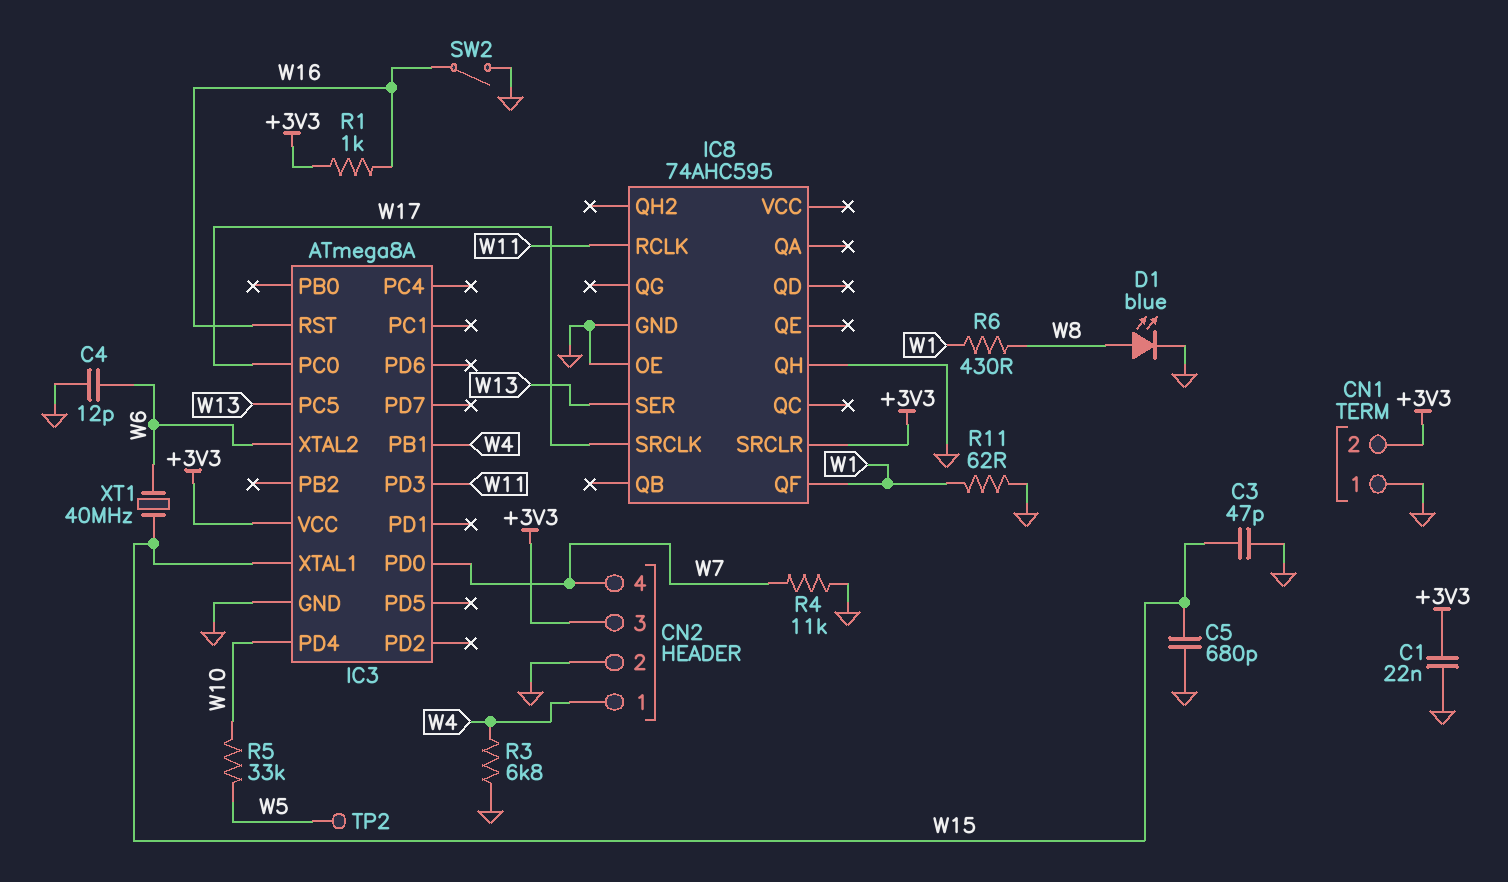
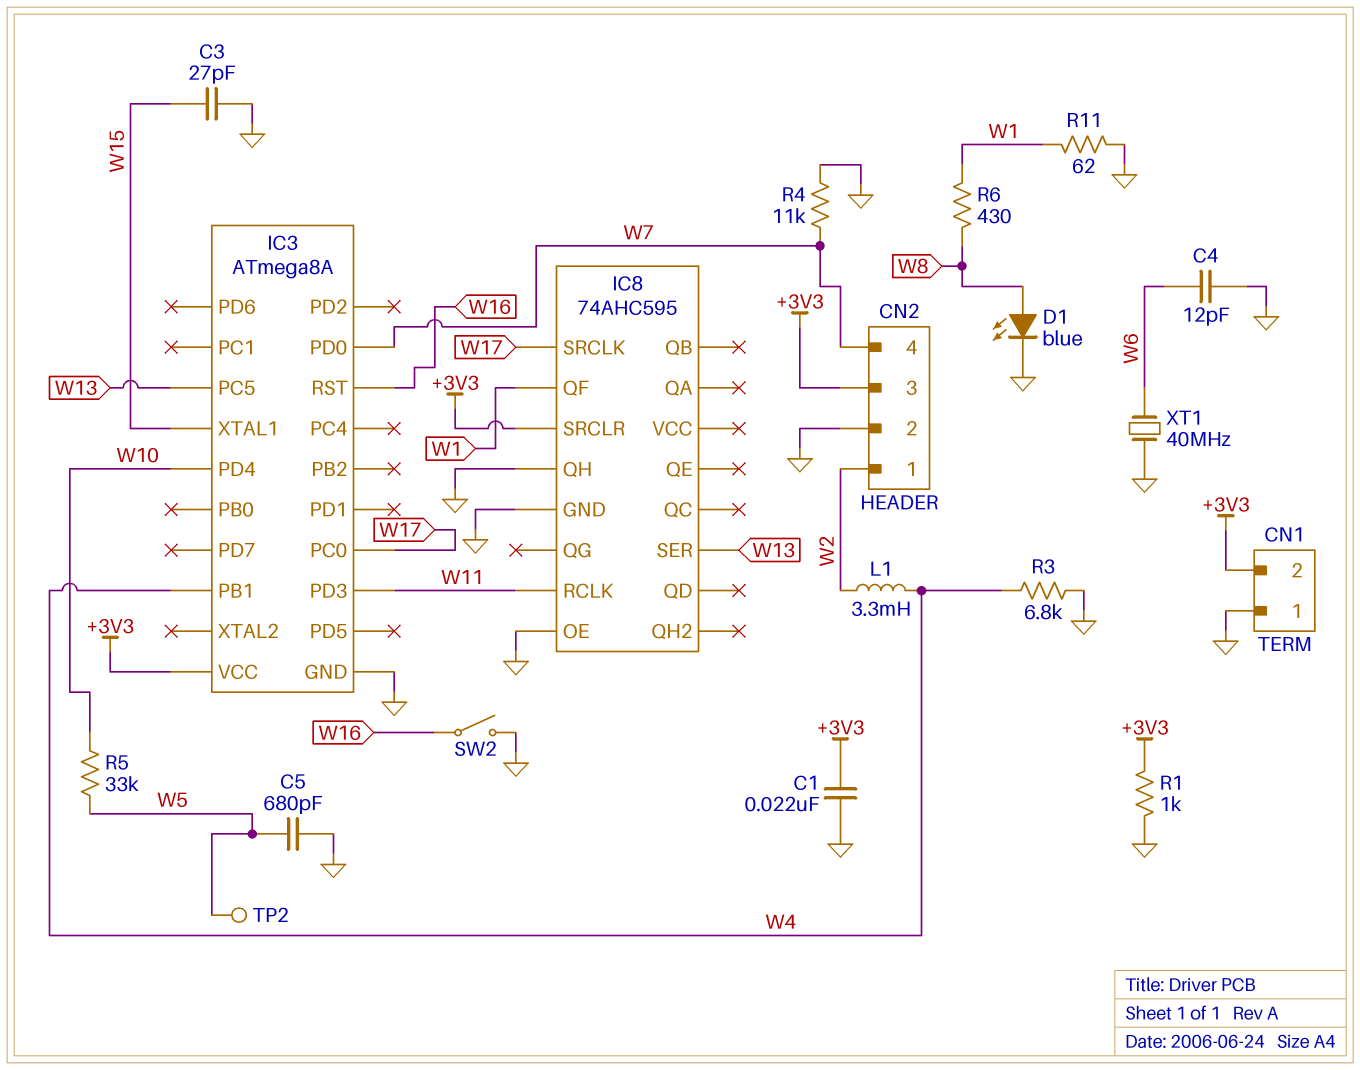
C3: 47pF (GND, W15) -> 27pF (GND, W15)
C5: 680pF (GND, W15) -> 680pF (GND, W5)
CN2 pin 1: W4 -> W2
IC3 pin XTAL2: W6 -> none
L1: none -> 3.3mH (W2, W4)
R1: 1k (+3V3, W16) -> 1k (+3V3, GND)
XT1: 40MHz (W6, W15) -> 40MHz (GND, W6)

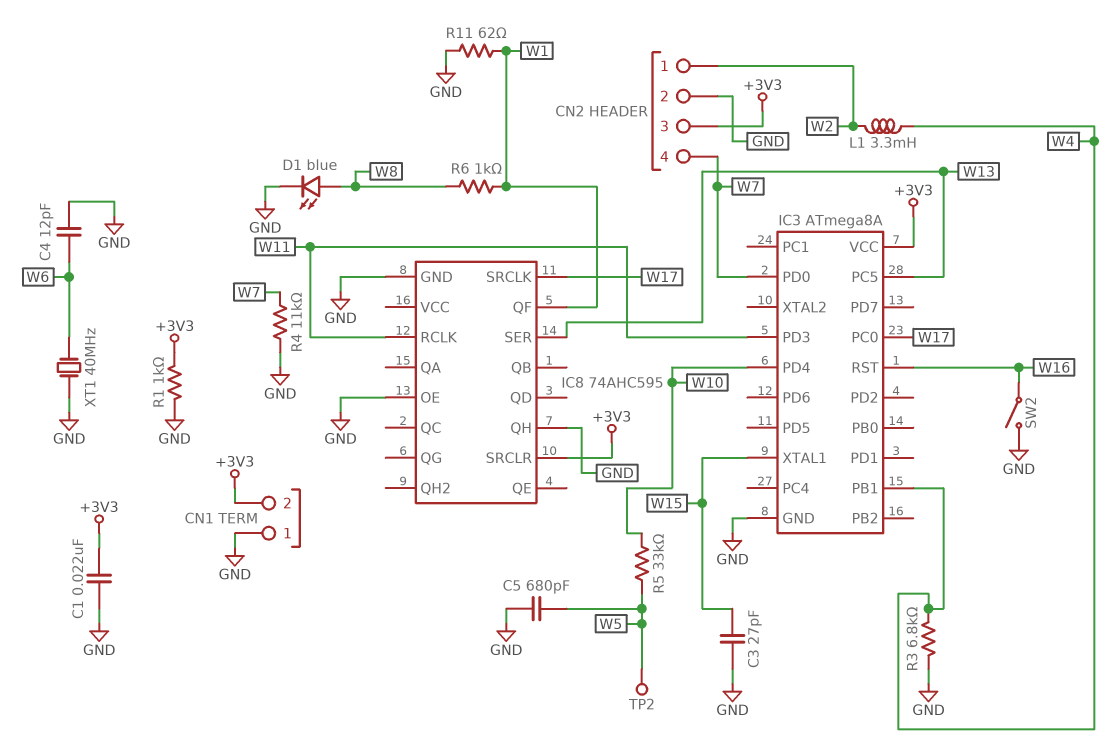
R6: 430 (W1, W8) -> 1k (W1, W8)

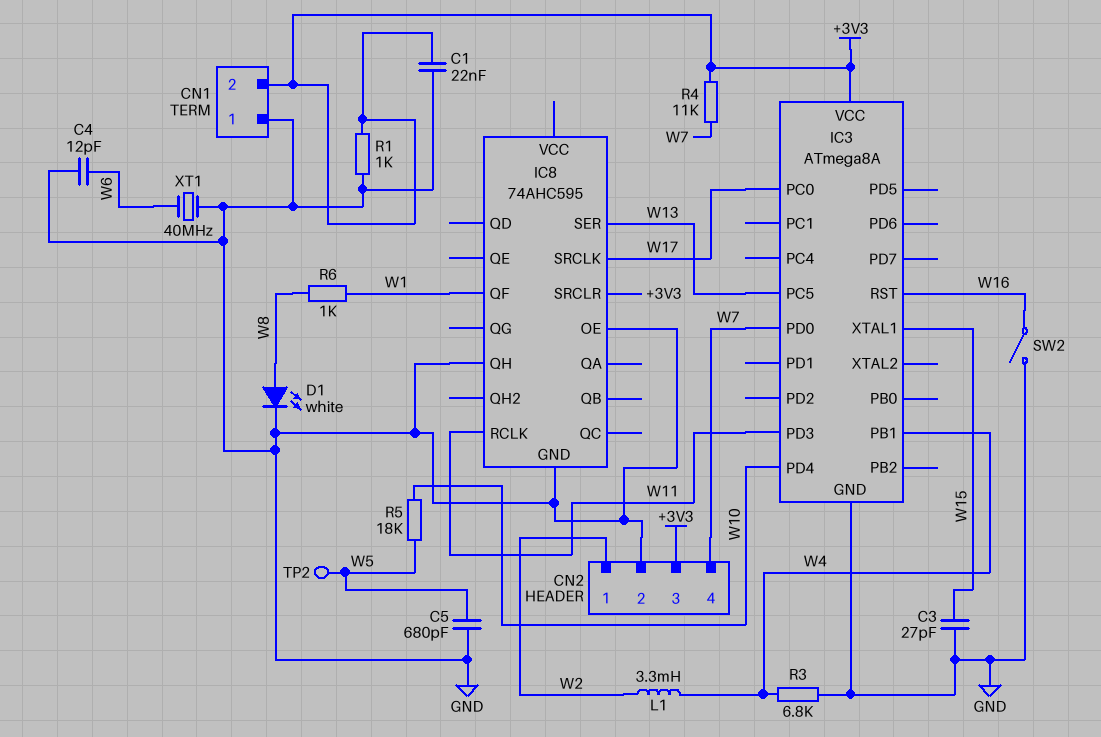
D1: LED blue (A W8, K GND) -> LED white (A W8, K GND)
R4: 11k (GND, W7) -> 11k (+3V3, W7)
R5: 33k (W5, W10) -> 18k (W5, W10)
R11: 62 (GND, W1) -> none

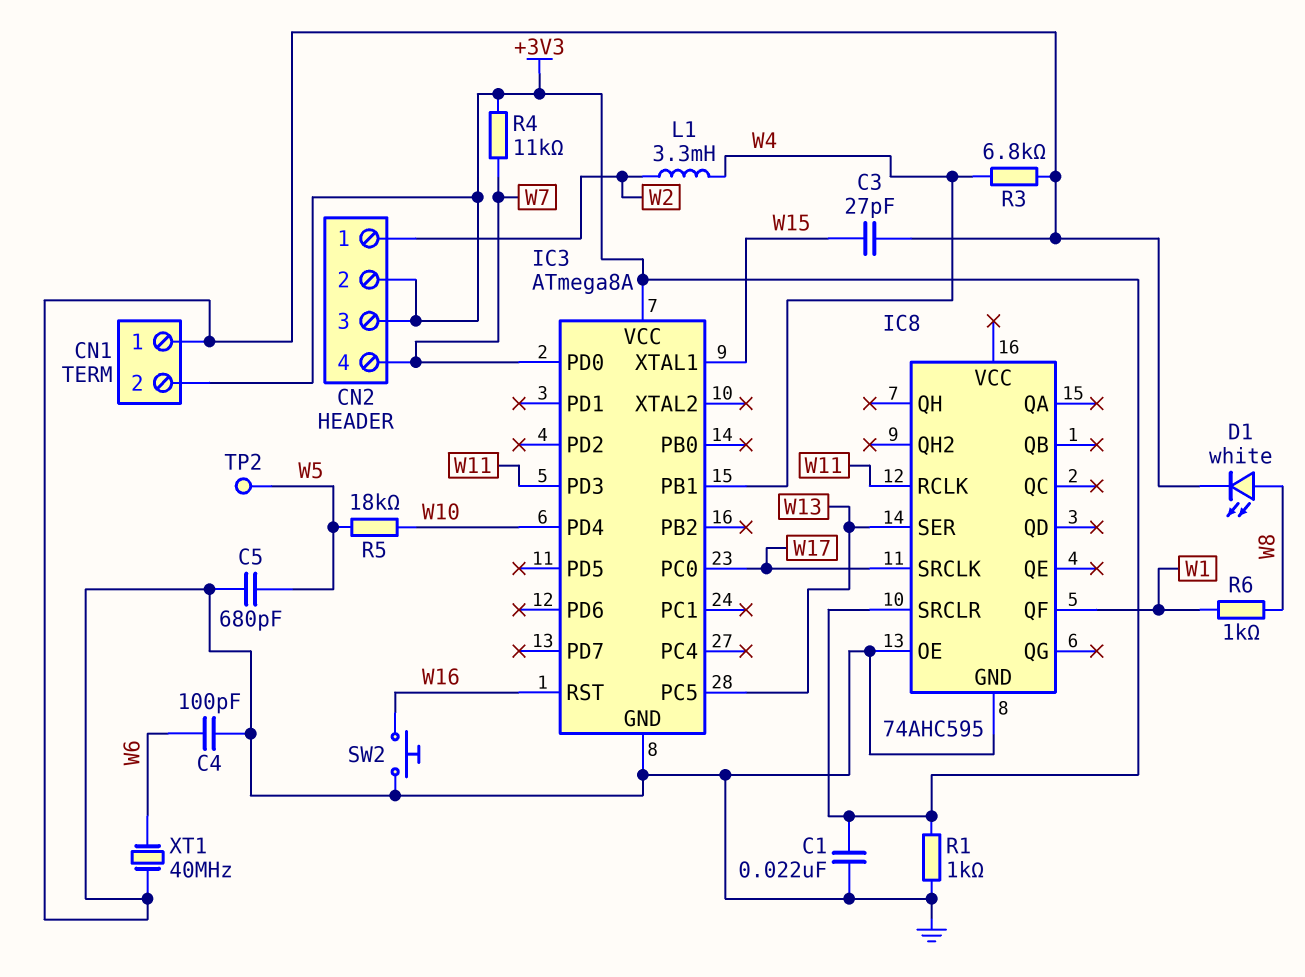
C4: 12pF (GND, W6) -> 100pF (GND, W6)
CN2 pin 2: GND -> +3V3
IC8 pin QH: GND -> none
SW2: switch (GND, W16) -> button (GND, W16)

